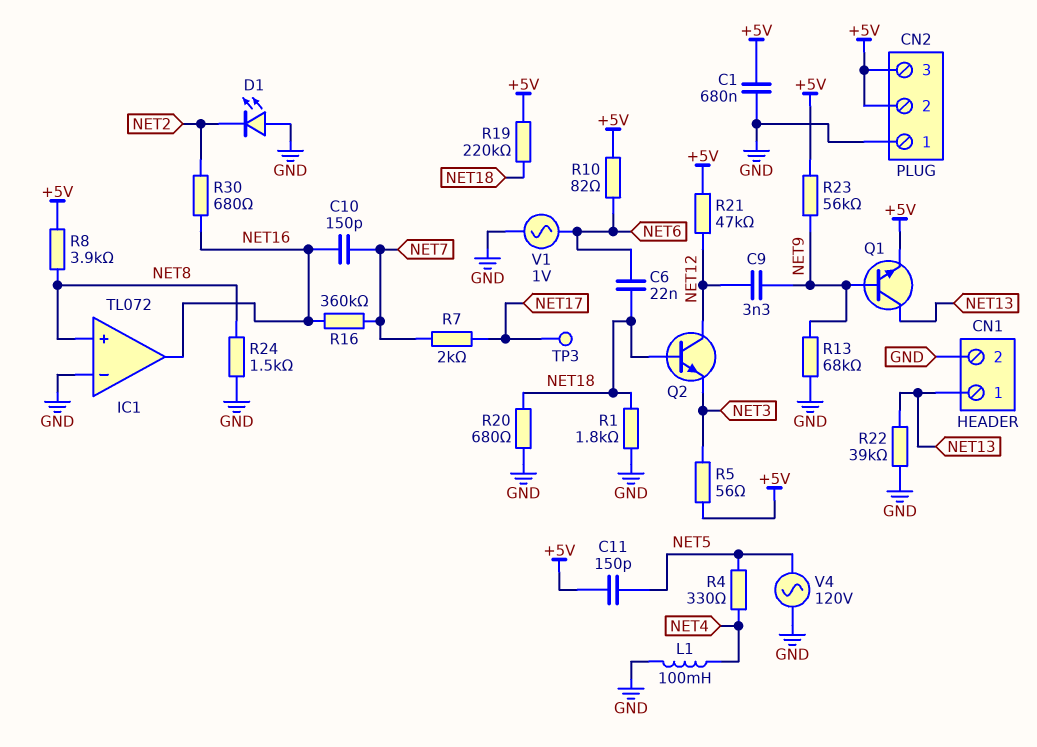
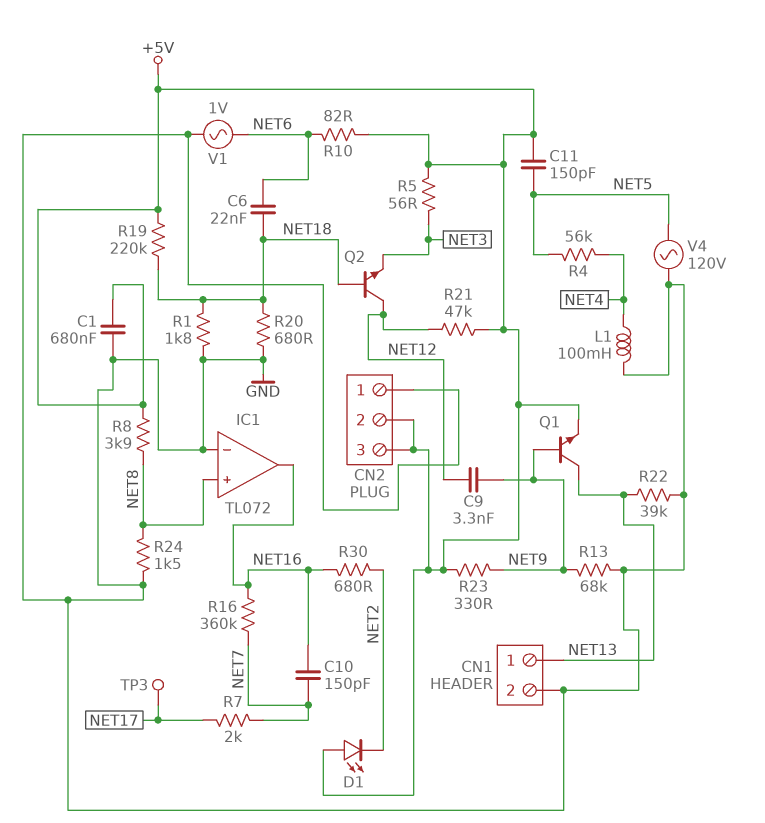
D1: LED (A GND, K NET2) -> LED (A +5V, K NET2)
R4: 330 (NET4, NET5) -> 56k (NET4, NET5)
R23: 56k (+5V, NET9) -> 330 (+5V, NET9)

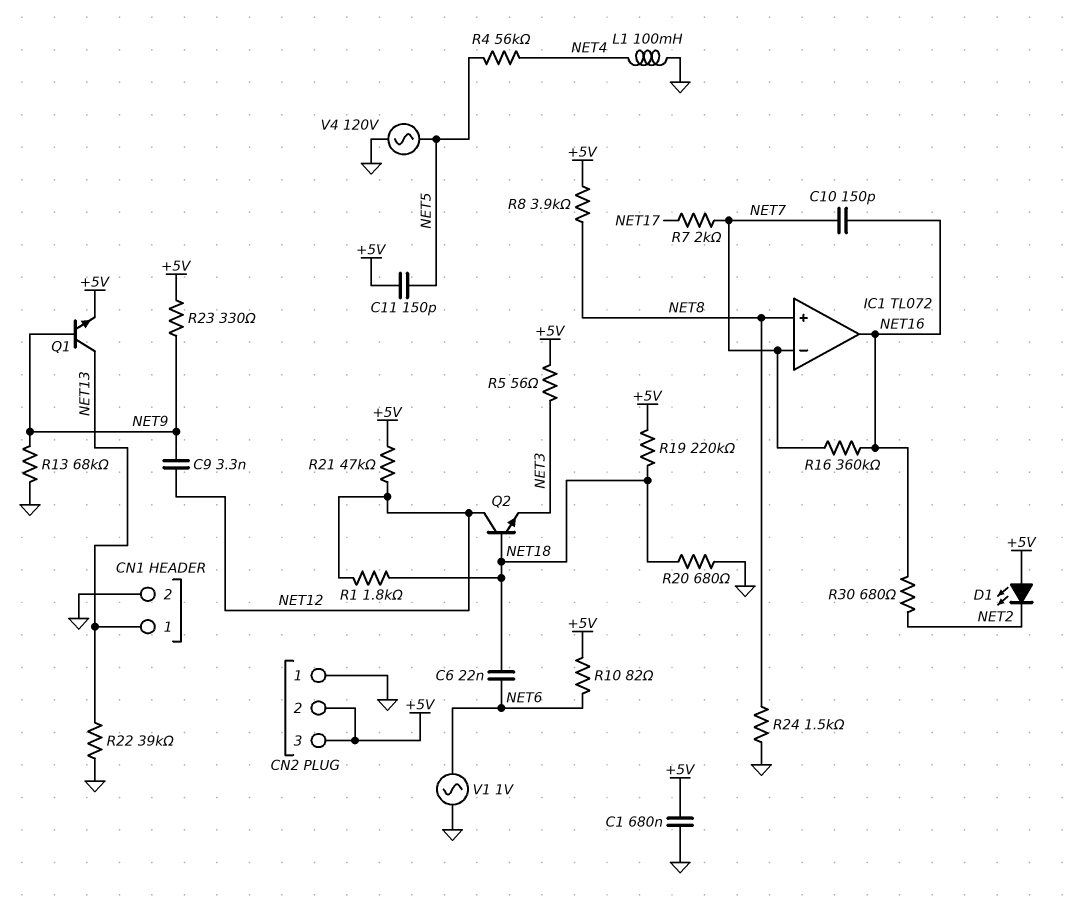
IC1 pin in-: GND -> NET7
R1: 1.8k (GND, NET18) -> 1.8k (NET12, NET18)
TP3: test point (NET17) -> none

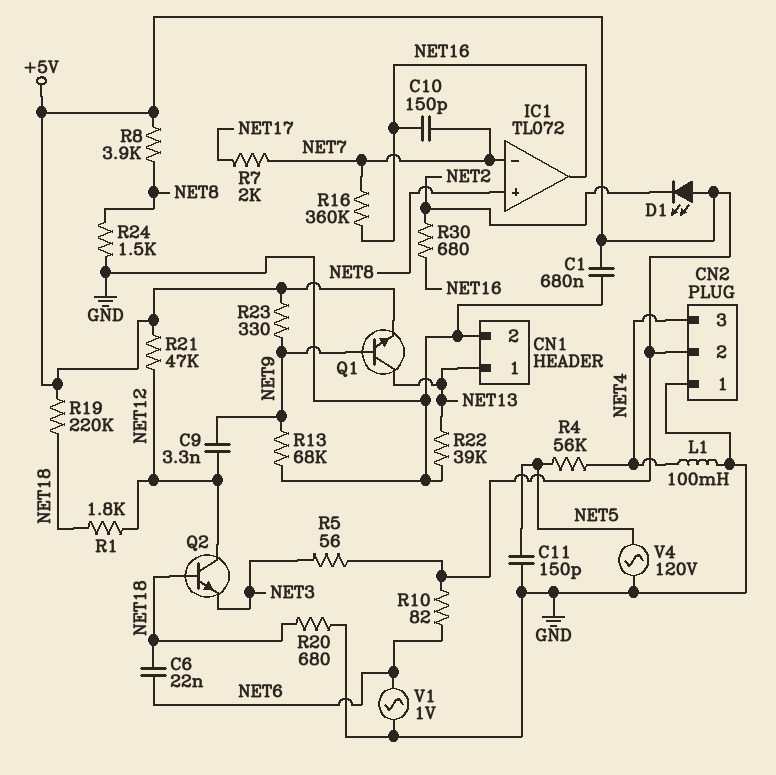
C11: 150pF (+5V, NET5) -> 150pF (GND, NET5)
CN2 pin 3: +5V -> NET4

